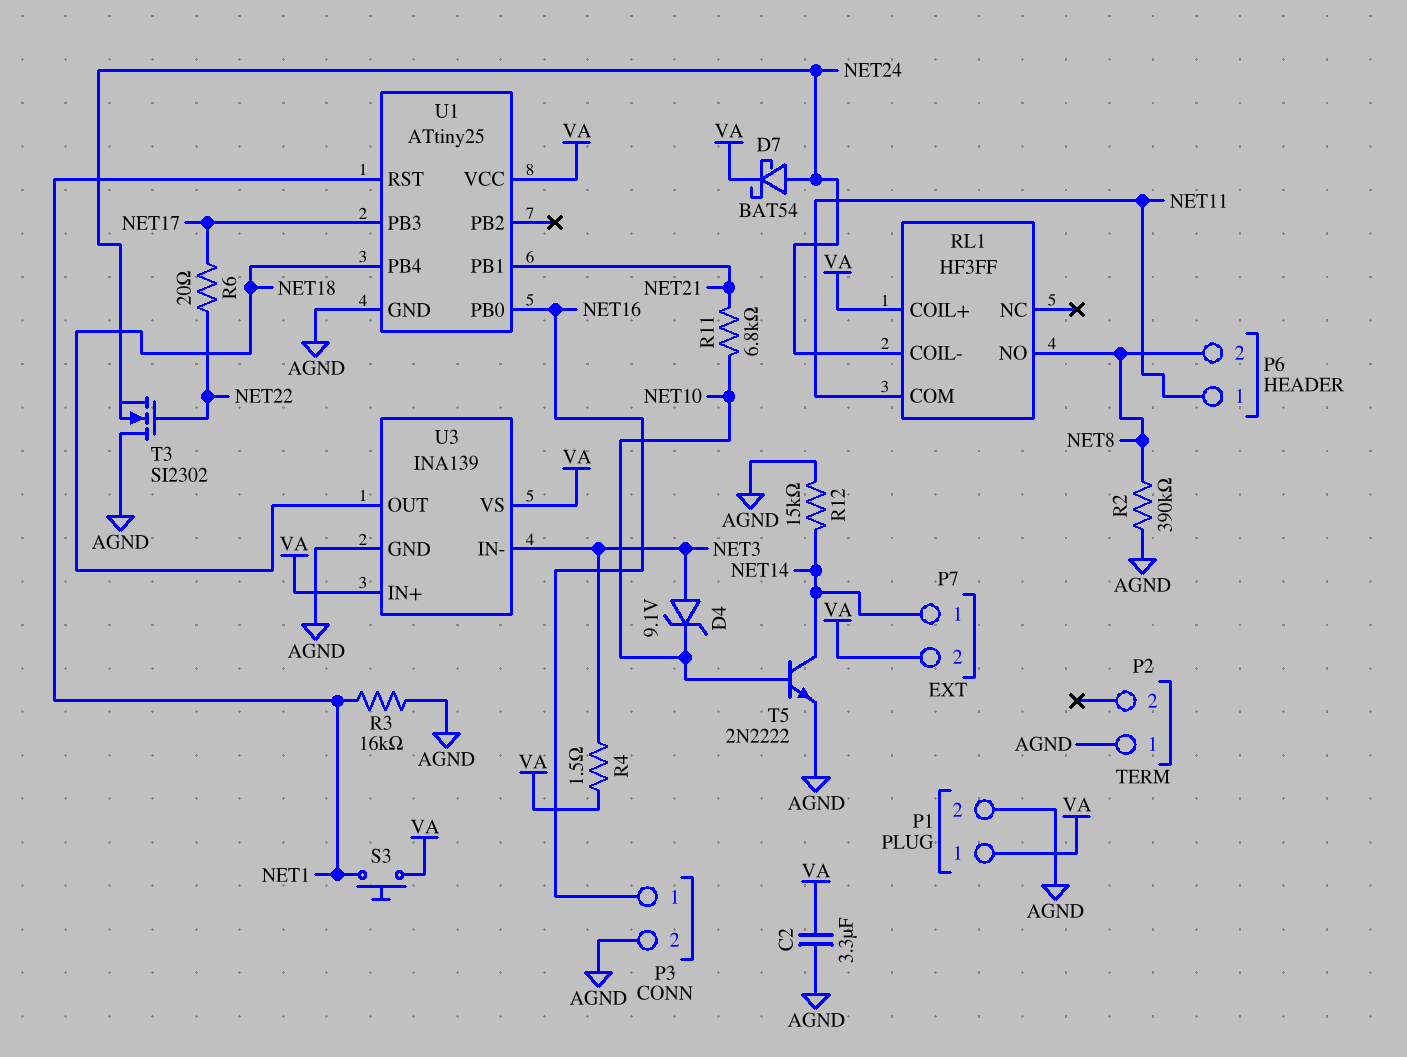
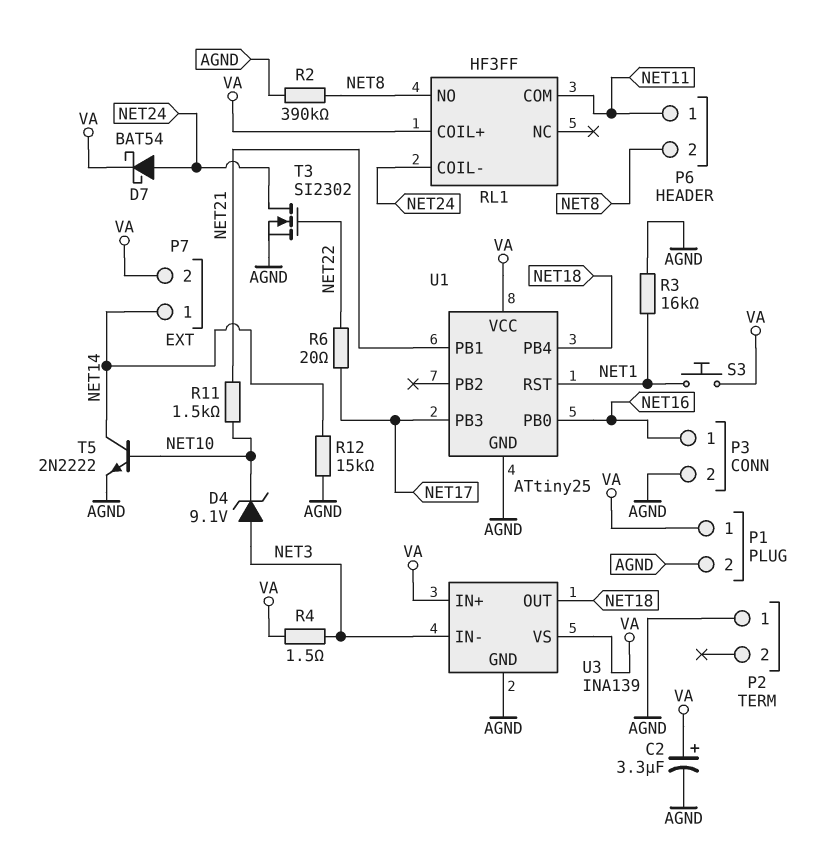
C2: 3.3uF (AGND, VA) -> 3.3uF (plus VA, minus AGND)
R11: 6.8k (NET10, NET21) -> 1.5k (NET10, NET21)
T3: NMOS SI2302 (G NET22, D AGND, S NET24) -> NMOS SI2302 (G NET22, D NET24, S AGND)

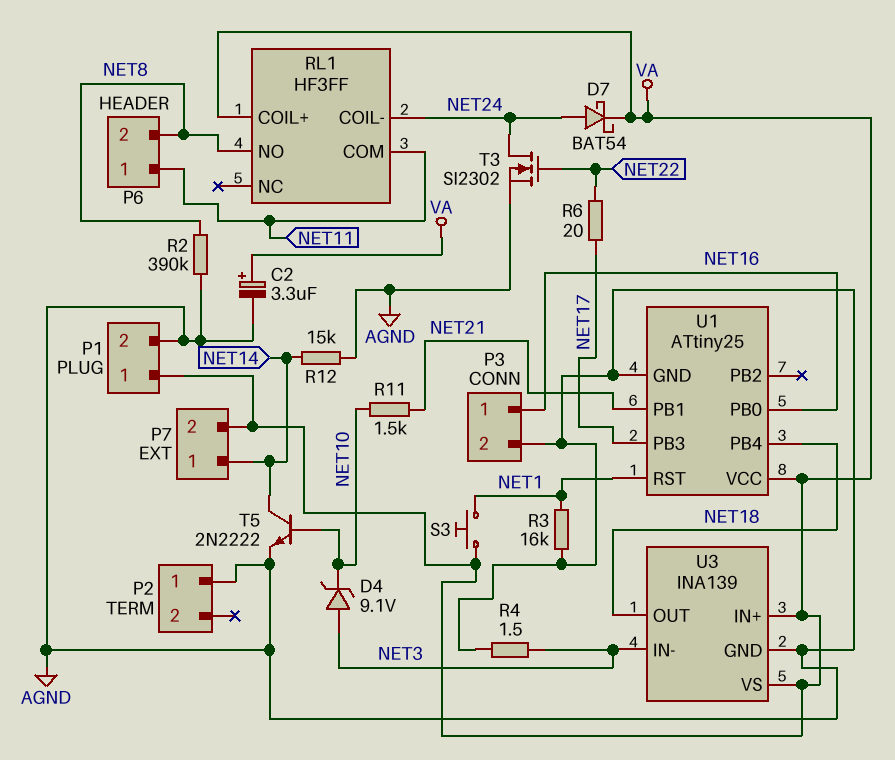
R4: 1.5 (NET3, VA) -> 1.5 (AGND, NET3)

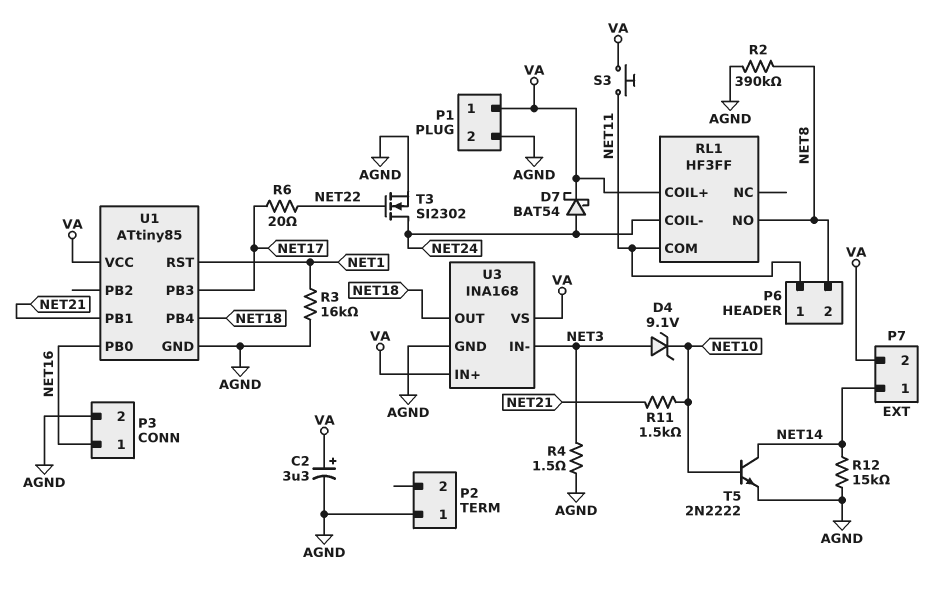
S3: button (NET1, VA) -> button (NET11, VA)
U1: ATtiny25 -> ATtiny85
U3: INA139 -> INA168

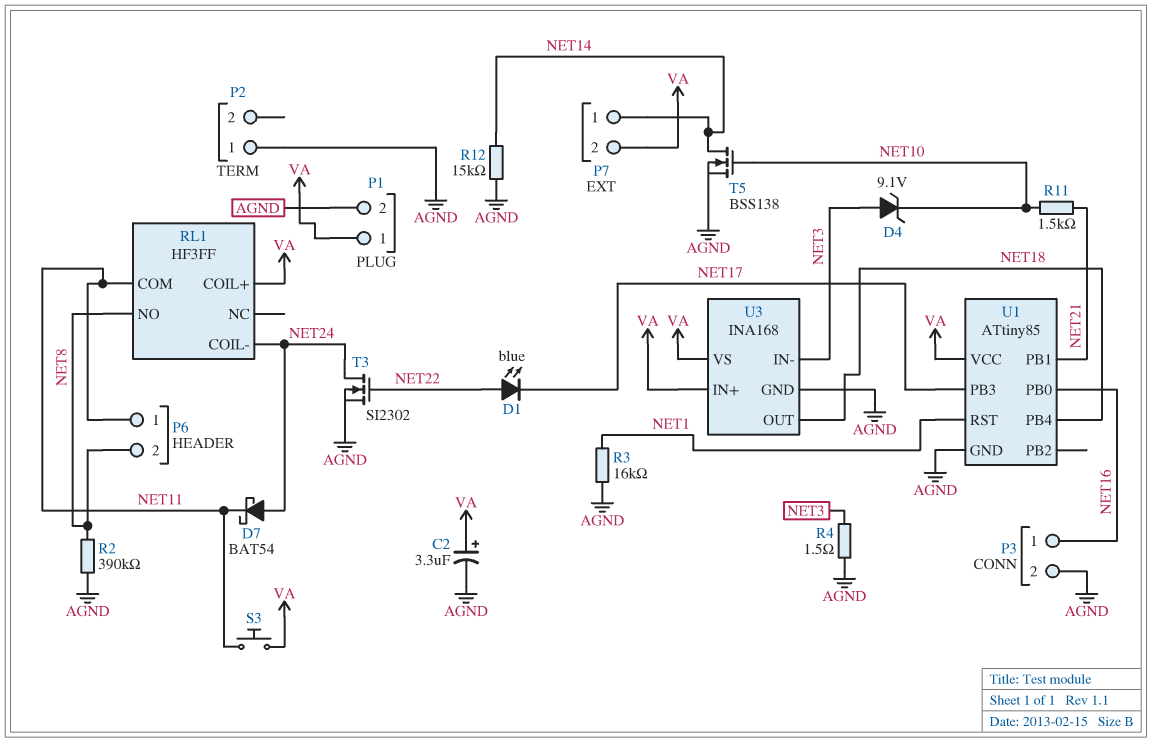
D1: none -> LED blue (A NET22, K NET17)
D7: schottky BAT54 (A NET24, K VA) -> schottky BAT54 (A NET24, K NET11)
R6: 20 (NET17, NET22) -> none
T5: NPN 2N2222 (B NET10, C NET14, E AGND) -> NMOS BSS138 (G NET10, D NET14, S AGND)

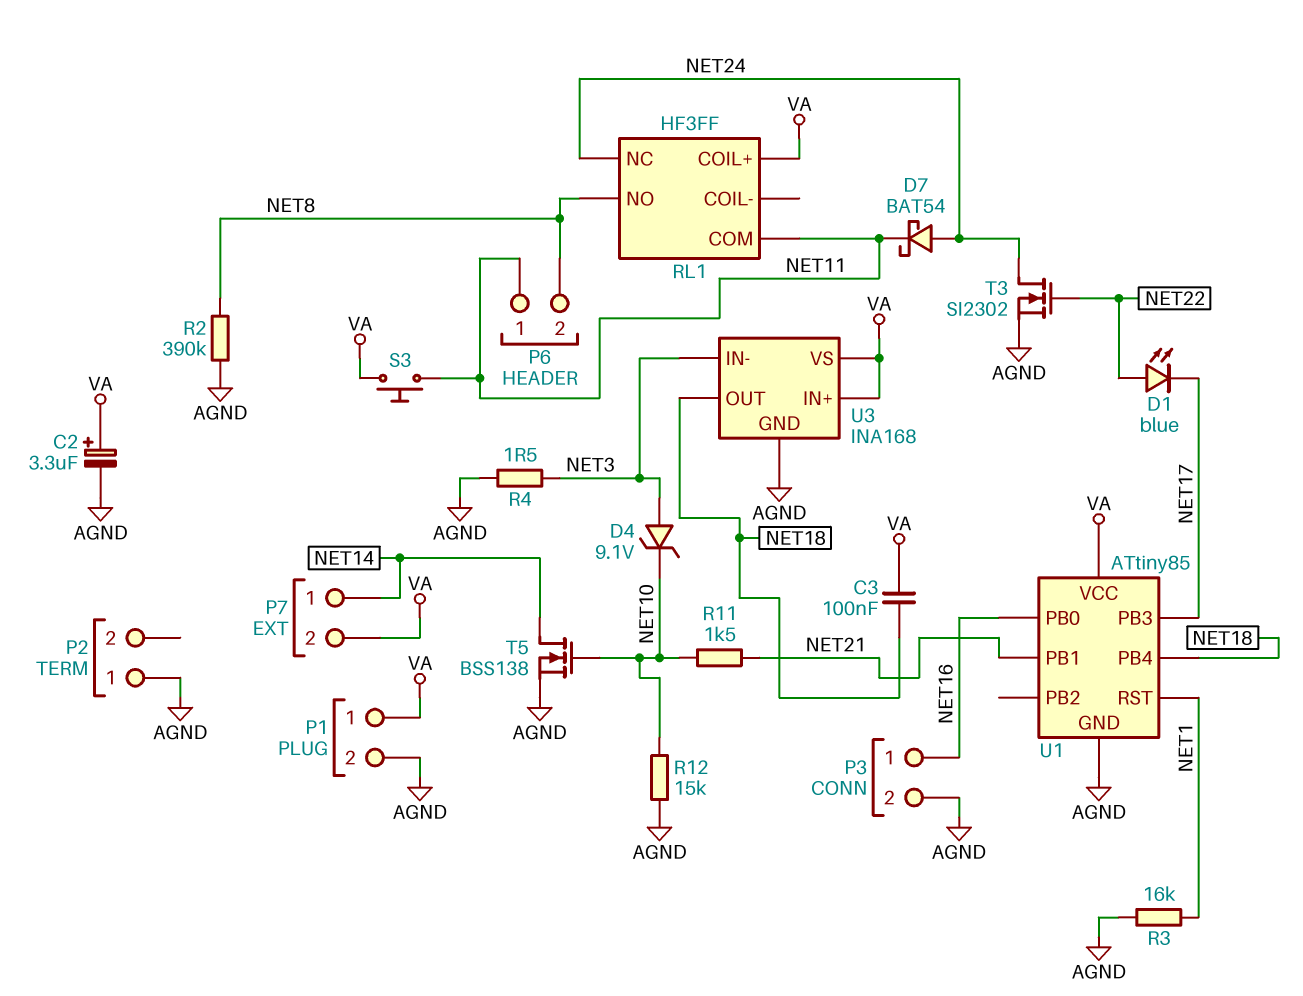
C3: none -> 100nF (NET18, VA)
R12: 15k (AGND, NET14) -> 15k (AGND, NET10)
RL1 pin COIL-: NET24 -> none
RL1 pin NC: none -> NET24

